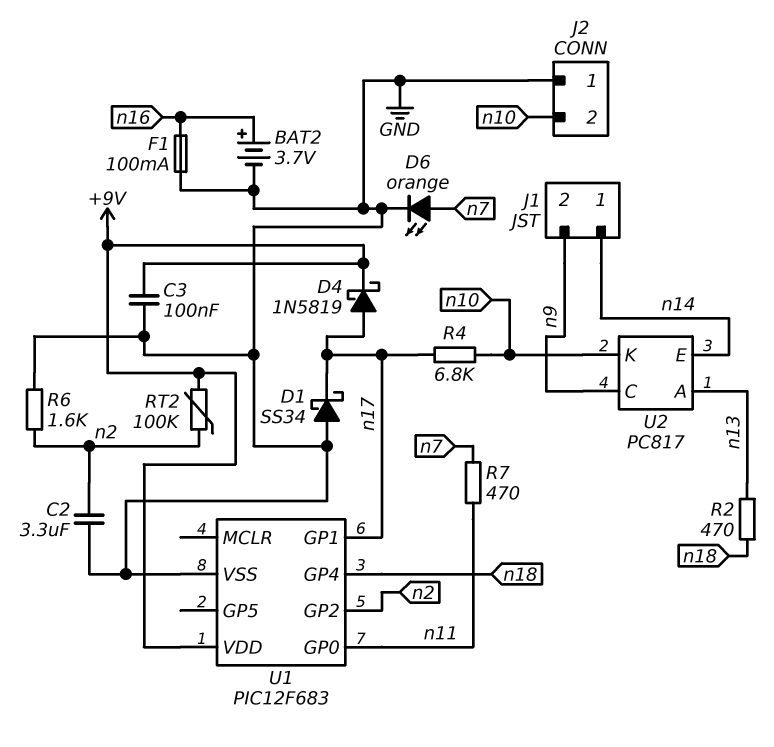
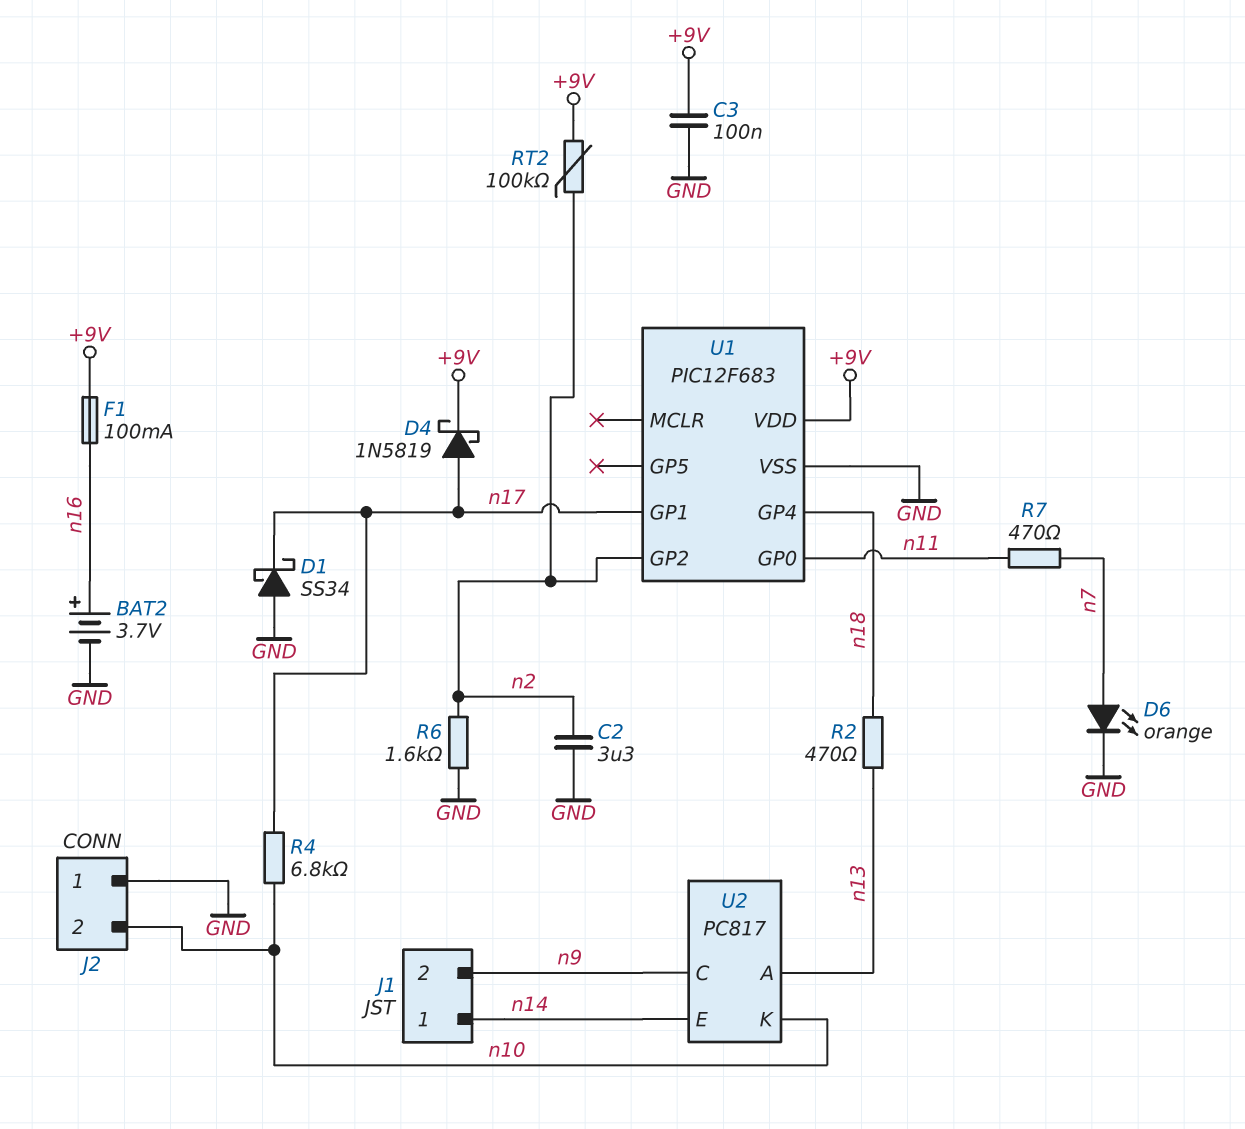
F1: 100mA (GND, n16) -> 100mA (+9V, n16)

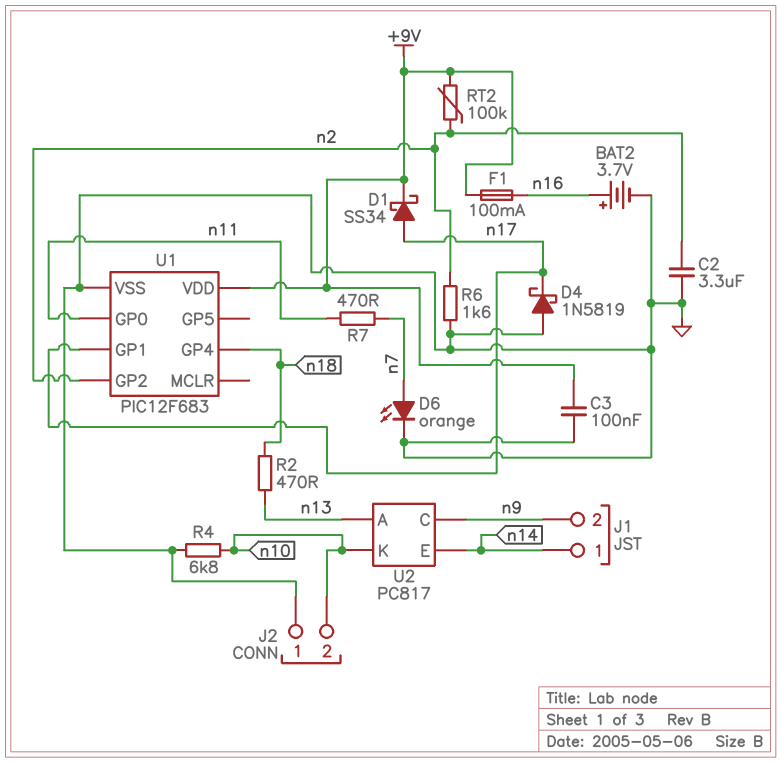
D1: schottky SS34 (A GND, K n17) -> schottky SS34 (A n17, K +9V)
D4: schottky 1N5819 (A n17, K +9V) -> schottky 1N5819 (A GND, K n17)
R4: 6.8k (n10, n17) -> 6.8k (GND, n10)

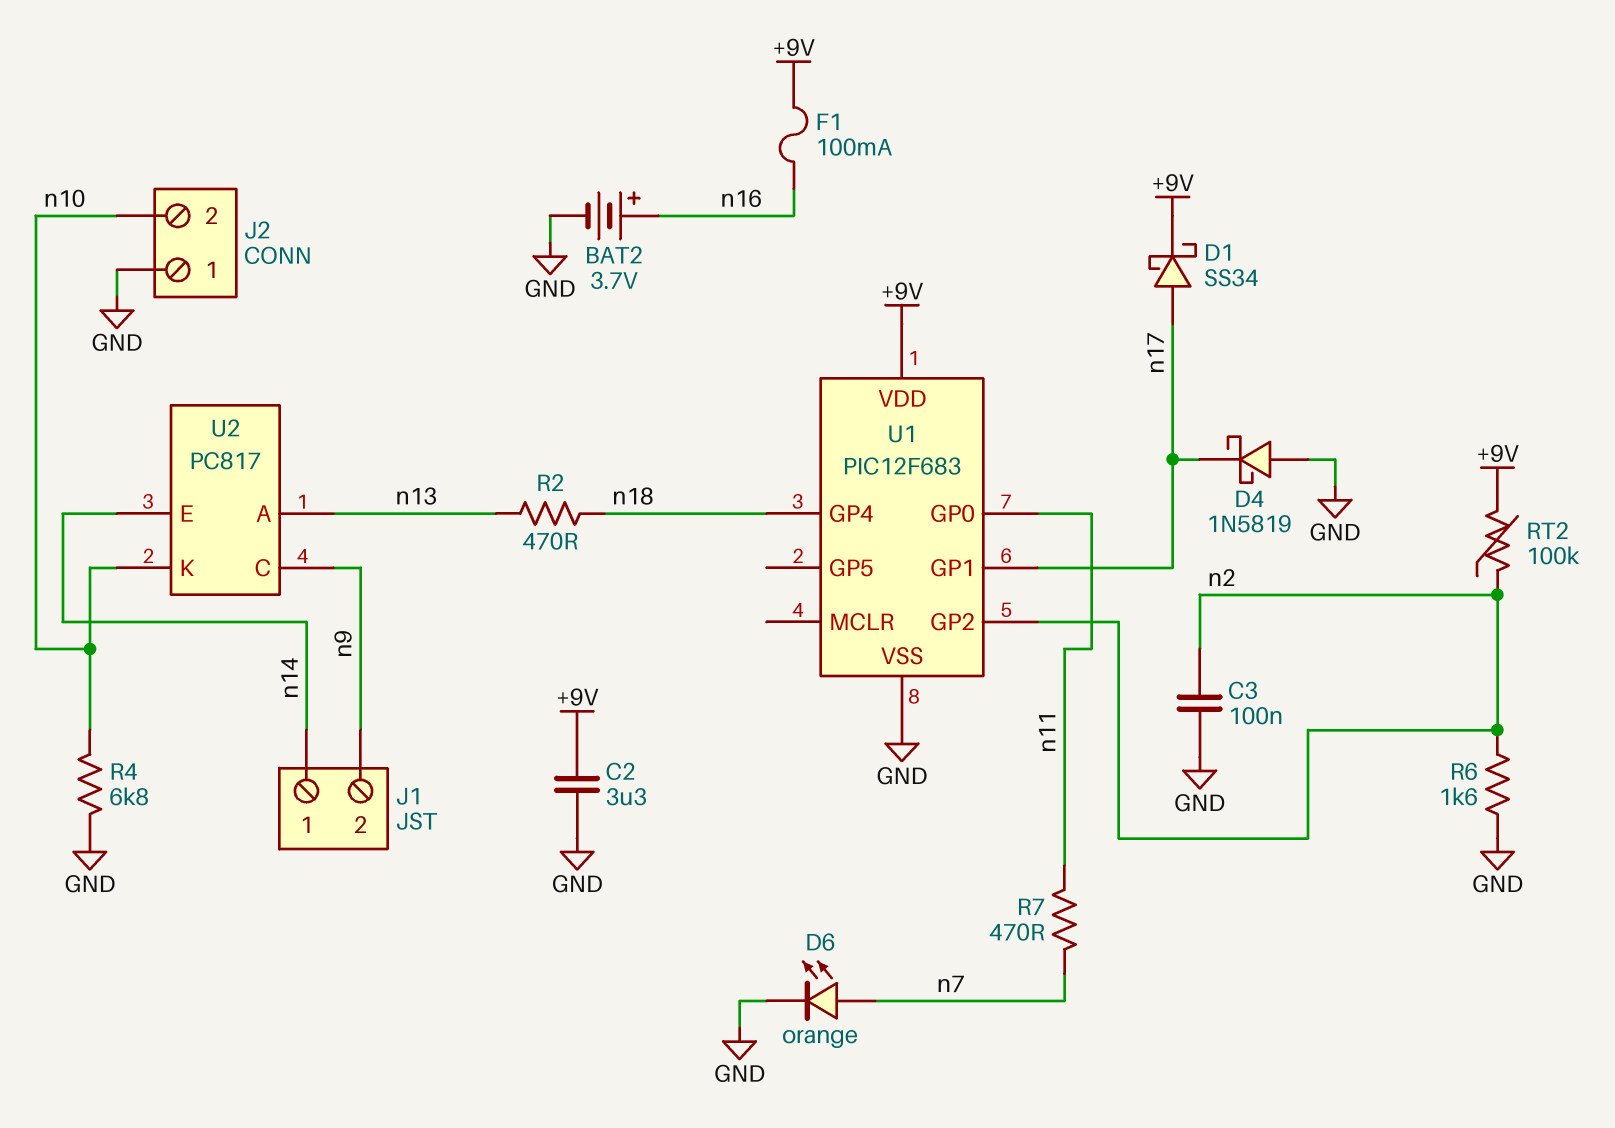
C2: 3.3uF (GND, n2) -> 3.3uF (+9V, GND)
C3: 100nF (+9V, GND) -> 100nF (GND, n2)

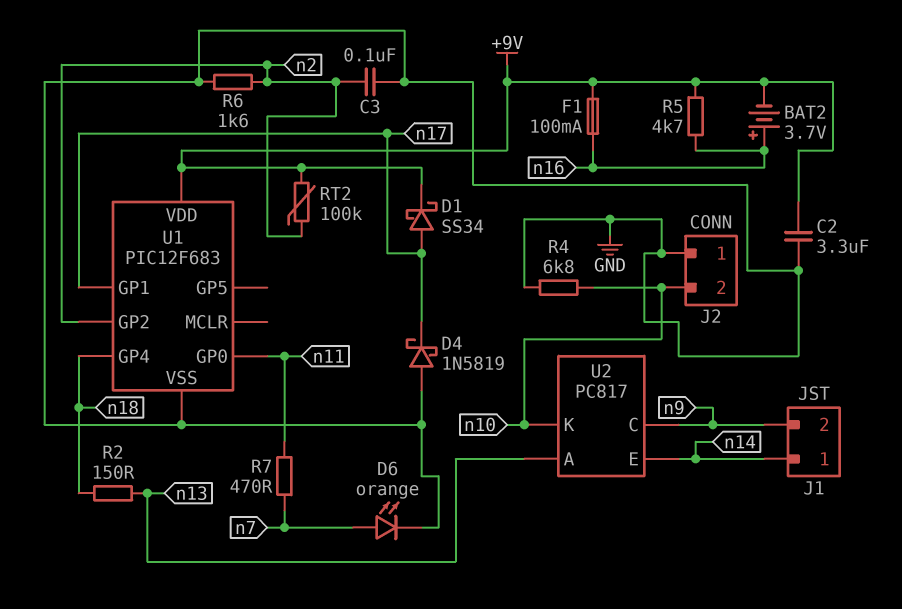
BAT2: 3.7V (plus n16, minus GND) -> 3.7V (plus n16, minus +9V)
R2: 470 (n13, n18) -> 150 (n13, n18)
R5: none -> 4.7k (+9V, n16)

